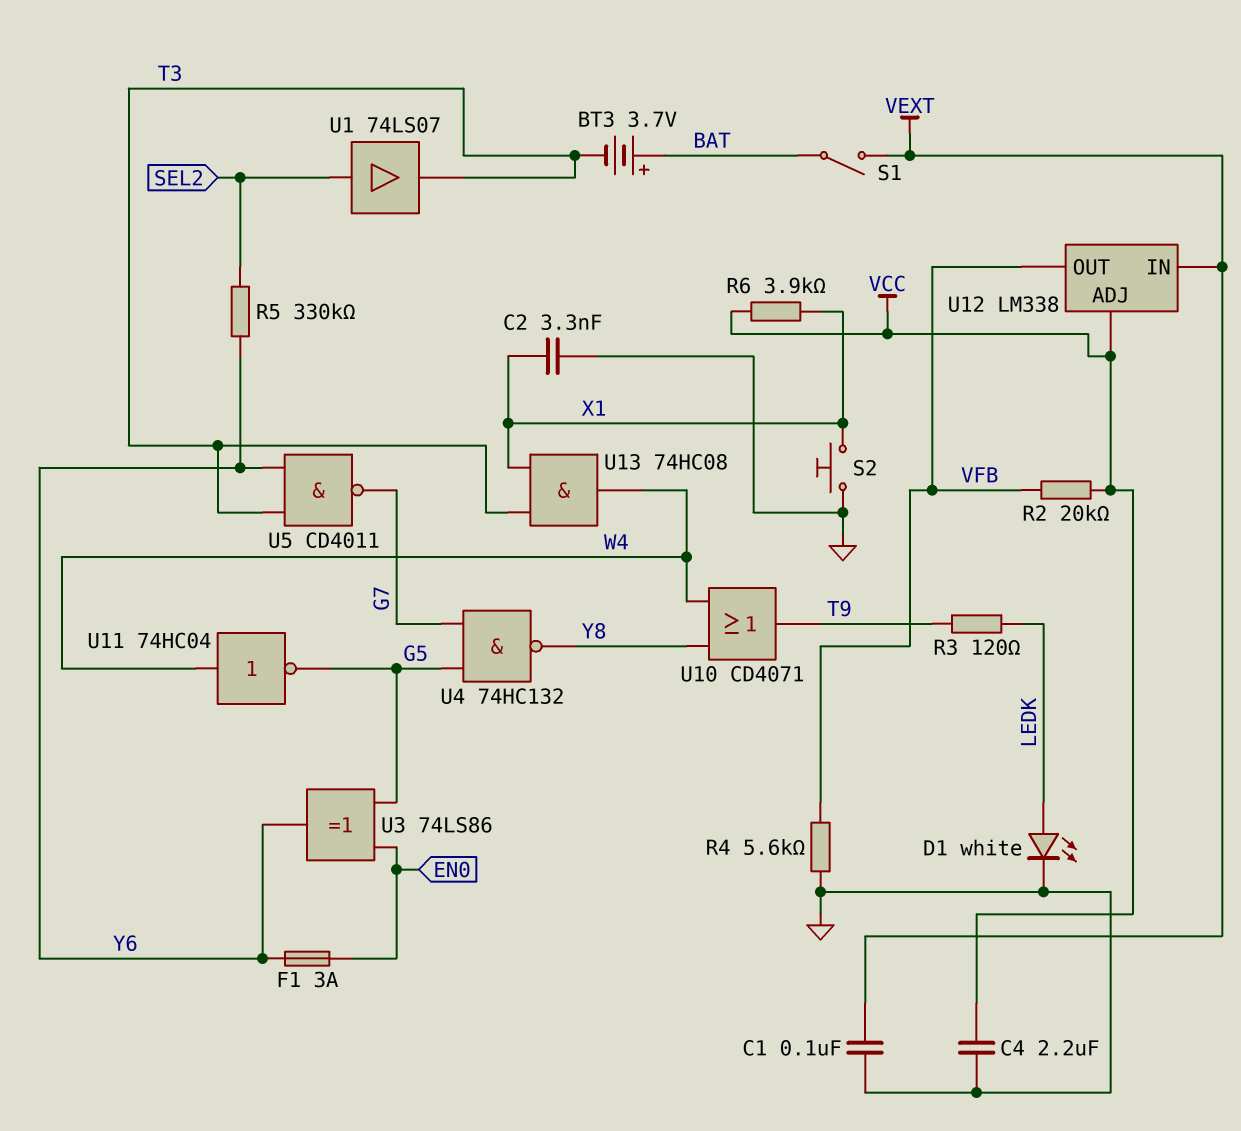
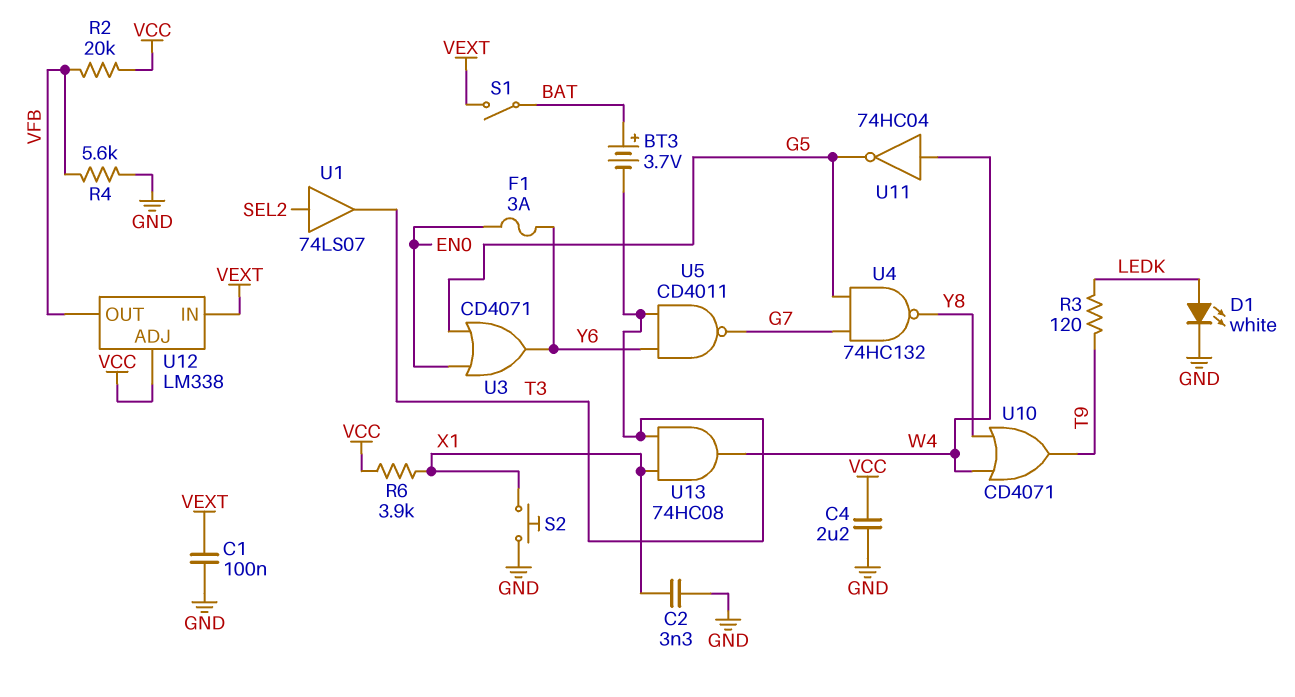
R5: 330k (SEL2, Y6) -> none
U3: XOR 74LS86 (in EN0, in G5, out Y6) -> OR CD4071 (in EN0, in G5, out Y6)

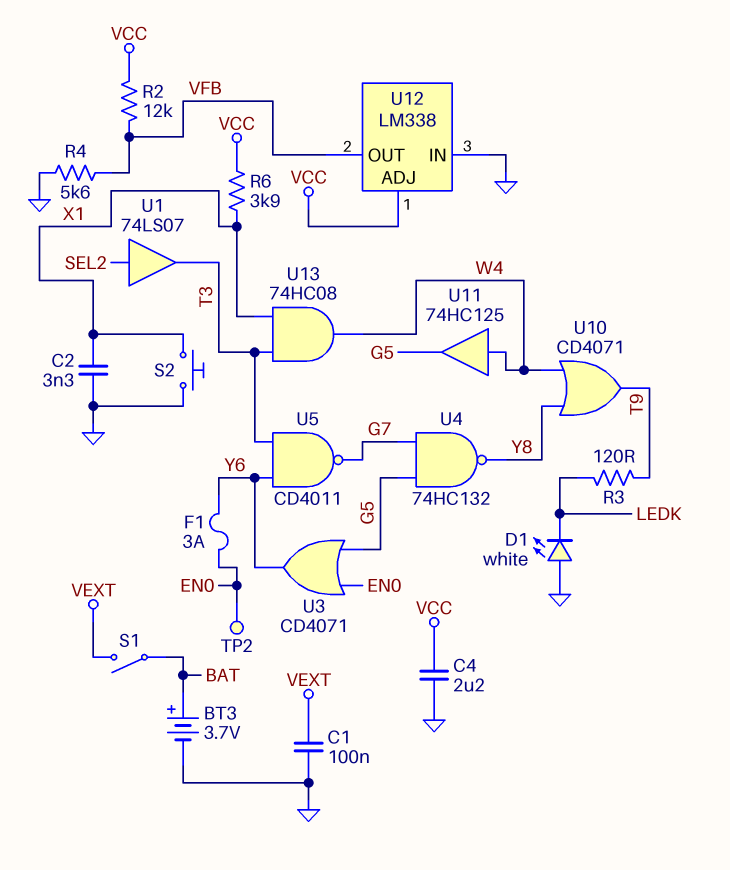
BT3: 3.7V (plus BAT, minus T3) -> 3.7V (plus BAT, minus GND)
D1: LED white (A LEDK, K GND) -> LED white (A GND, K LEDK)
R2: 20k (VCC, VFB) -> 12k (VCC, VFB)
TP2: none -> test point (EN0)
U11: NOT 74HC04 (in W4, out G5) -> buffer 74HC125 (in W4, out G5)
U12 pin IN: VEXT -> GND

